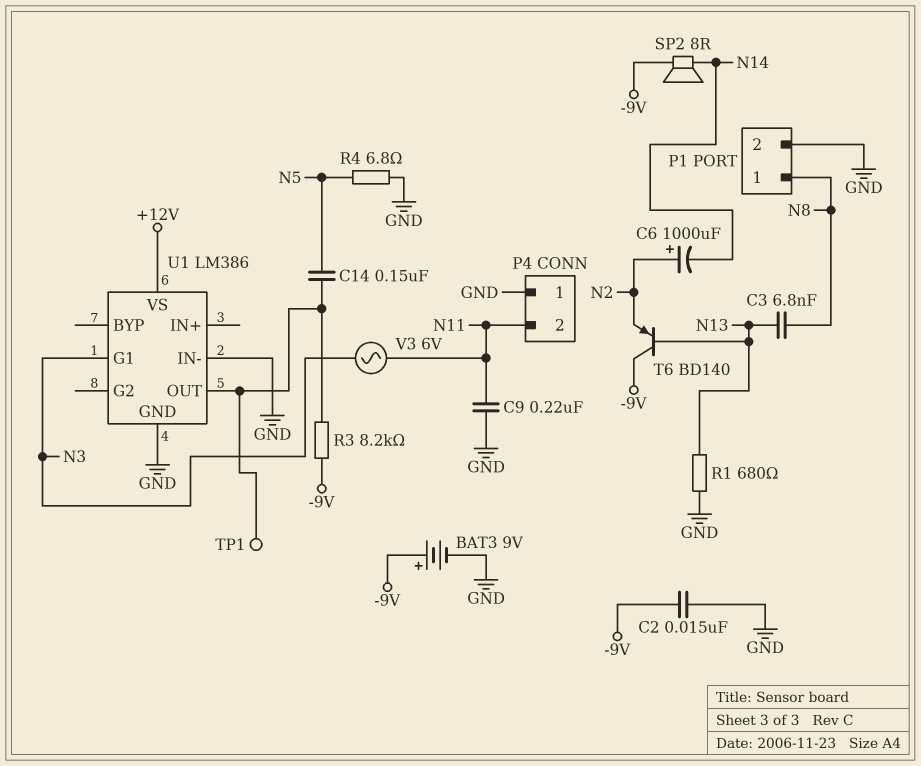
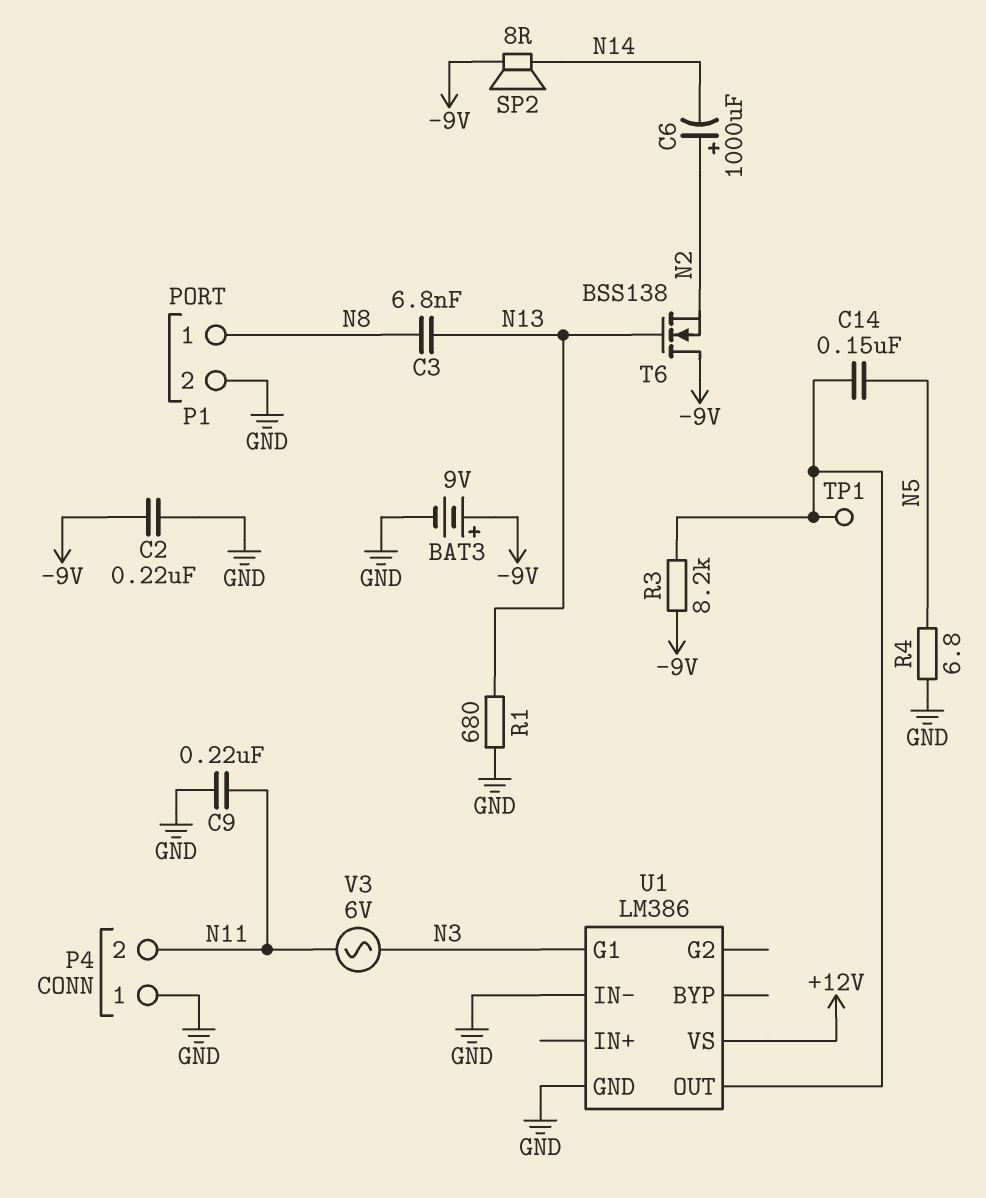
C2: 15nF (-9V, GND) -> 220nF (-9V, GND)
T6: PNP BD140 (B N13, C -9V, E N2) -> NMOS BSS138 (G N13, D -9V, S N2)

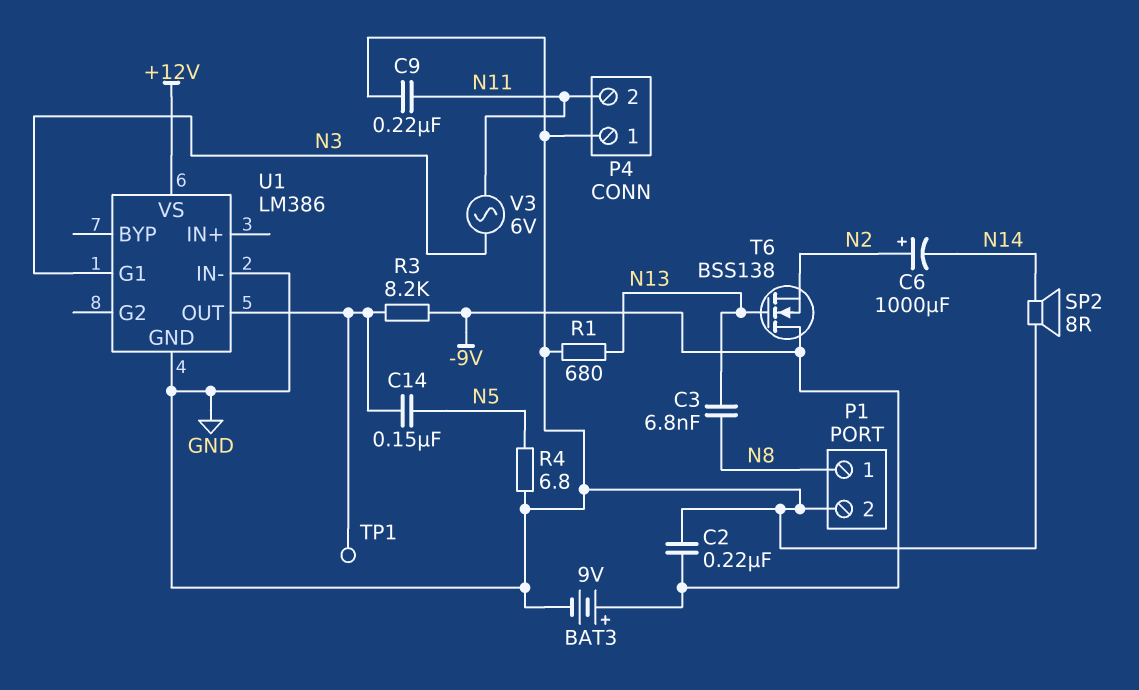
SP2: speaker 8R (-9V, N14) -> speaker 8R (GND, N14)

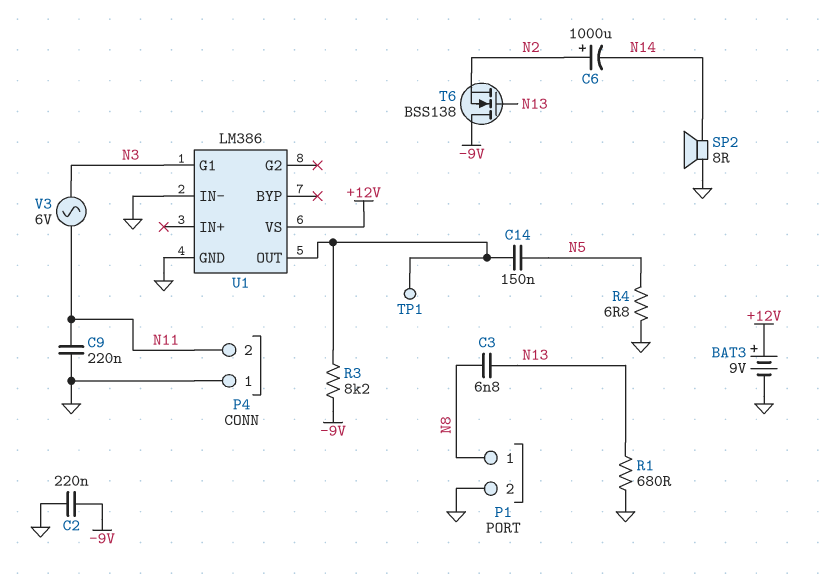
BAT3: 9V (plus -9V, minus GND) -> 9V (plus +12V, minus GND)

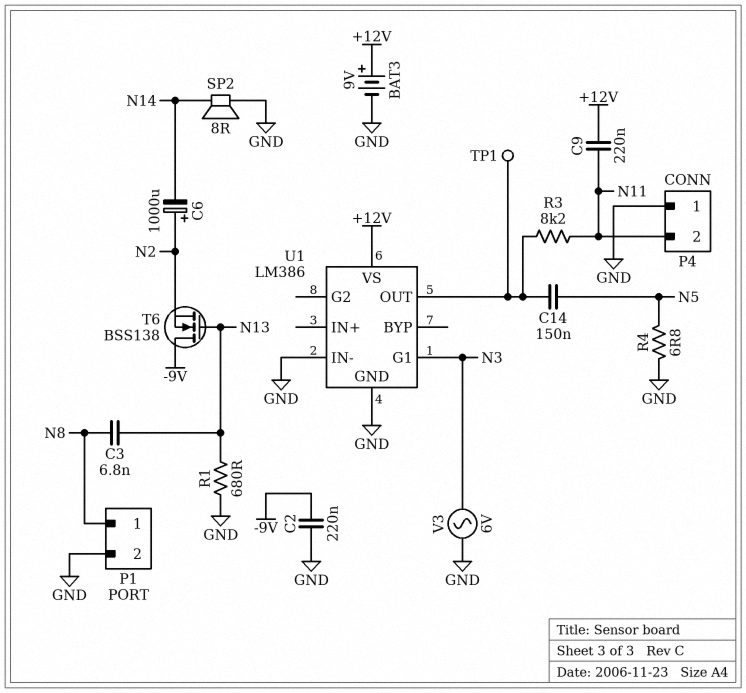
C9: 220nF (GND, N11) -> 220nF (+12V, N11)
R3: 8.2k (-9V, U1/OUT) -> 8.2k (N11, U1/OUT)
V3: AC 6V (N3, N11) -> AC 6V (GND, N3)

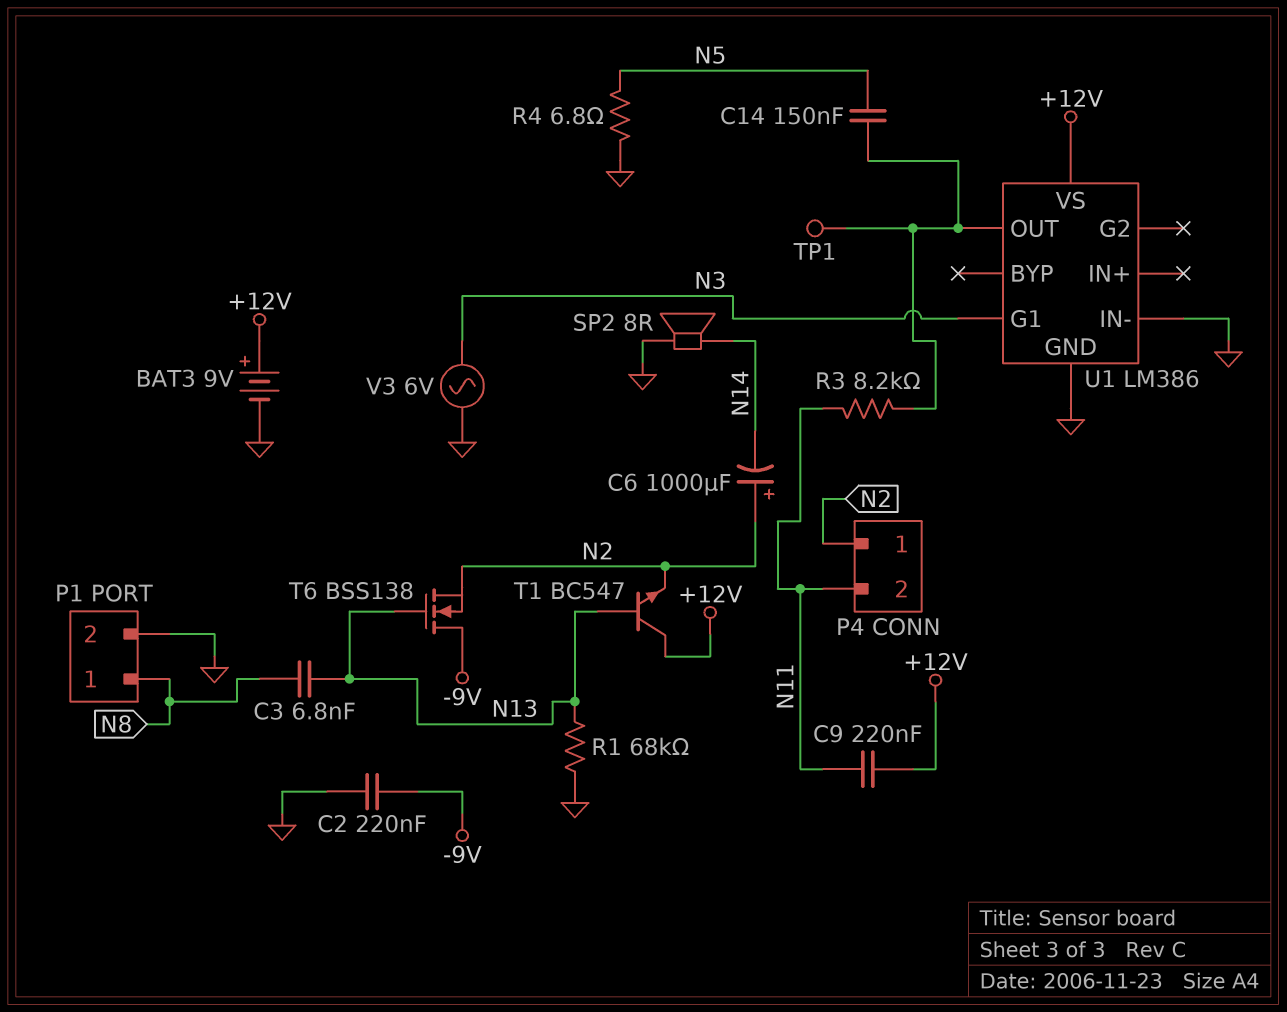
P4 pin 1: GND -> N2
R1: 680 (GND, N13) -> 68k (GND, N13)
T1: none -> NPN BC547 (B N13, C +12V, E N2)

